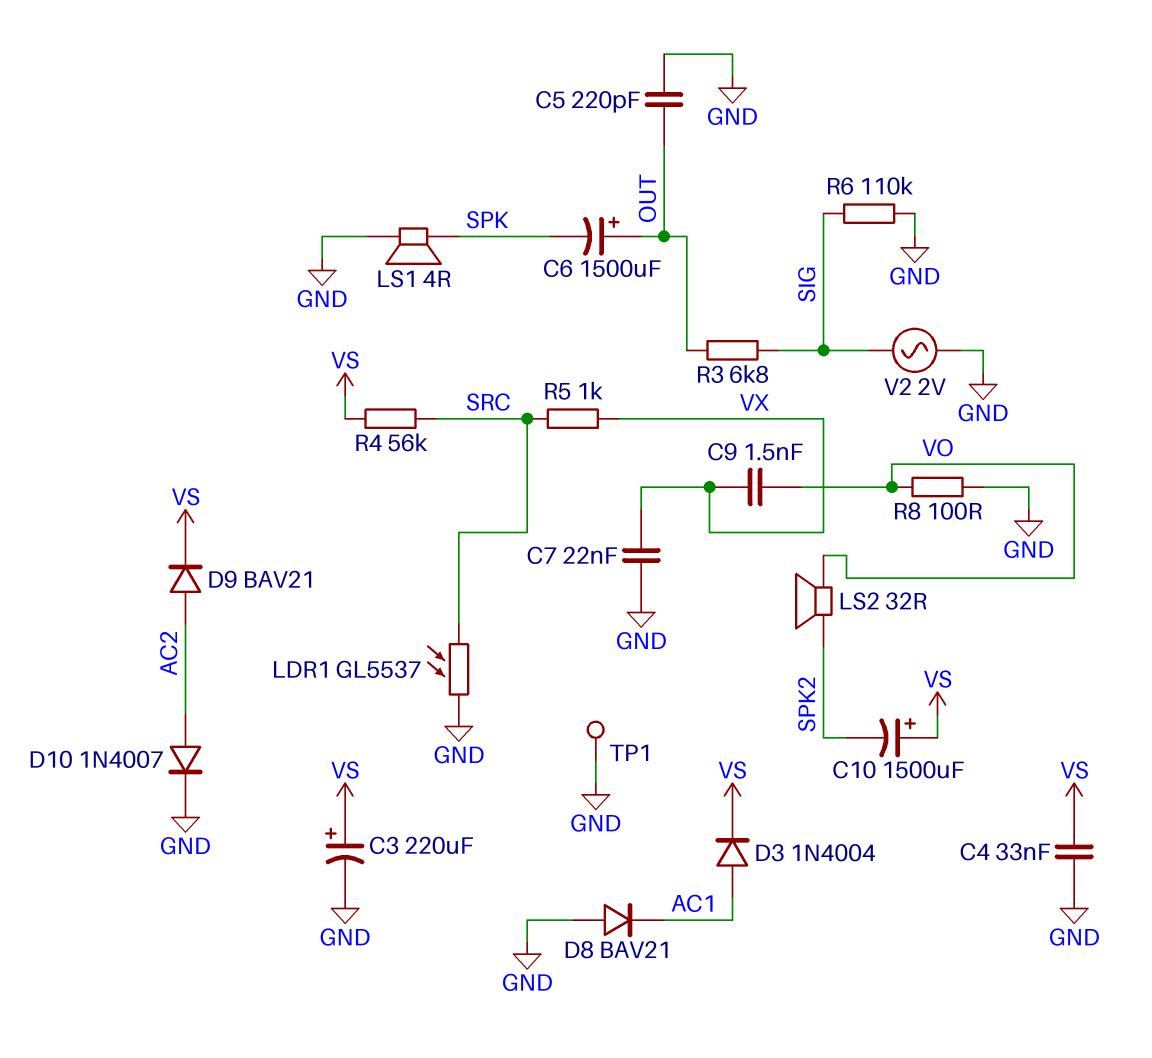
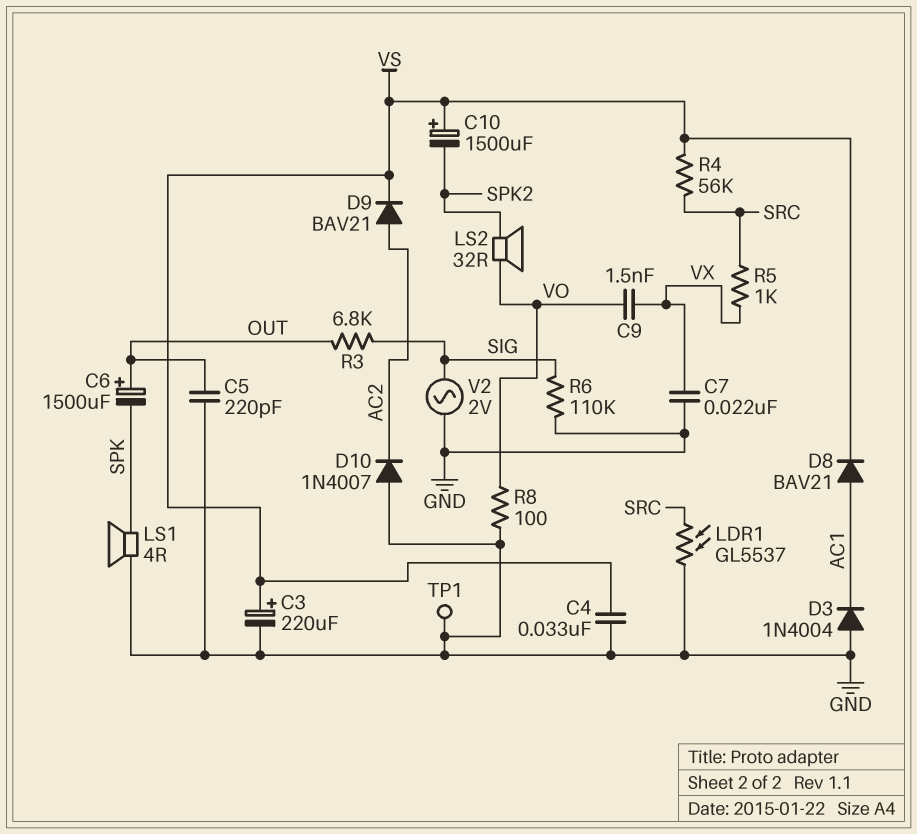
D3: diode 1N4004 (A AC1, K VS) -> diode 1N4004 (A GND, K AC1)
D8: diode BAV21 (A GND, K AC1) -> diode BAV21 (A AC1, K VS)
D10: diode 1N4007 (A AC2, K GND) -> diode 1N4007 (A GND, K AC2)

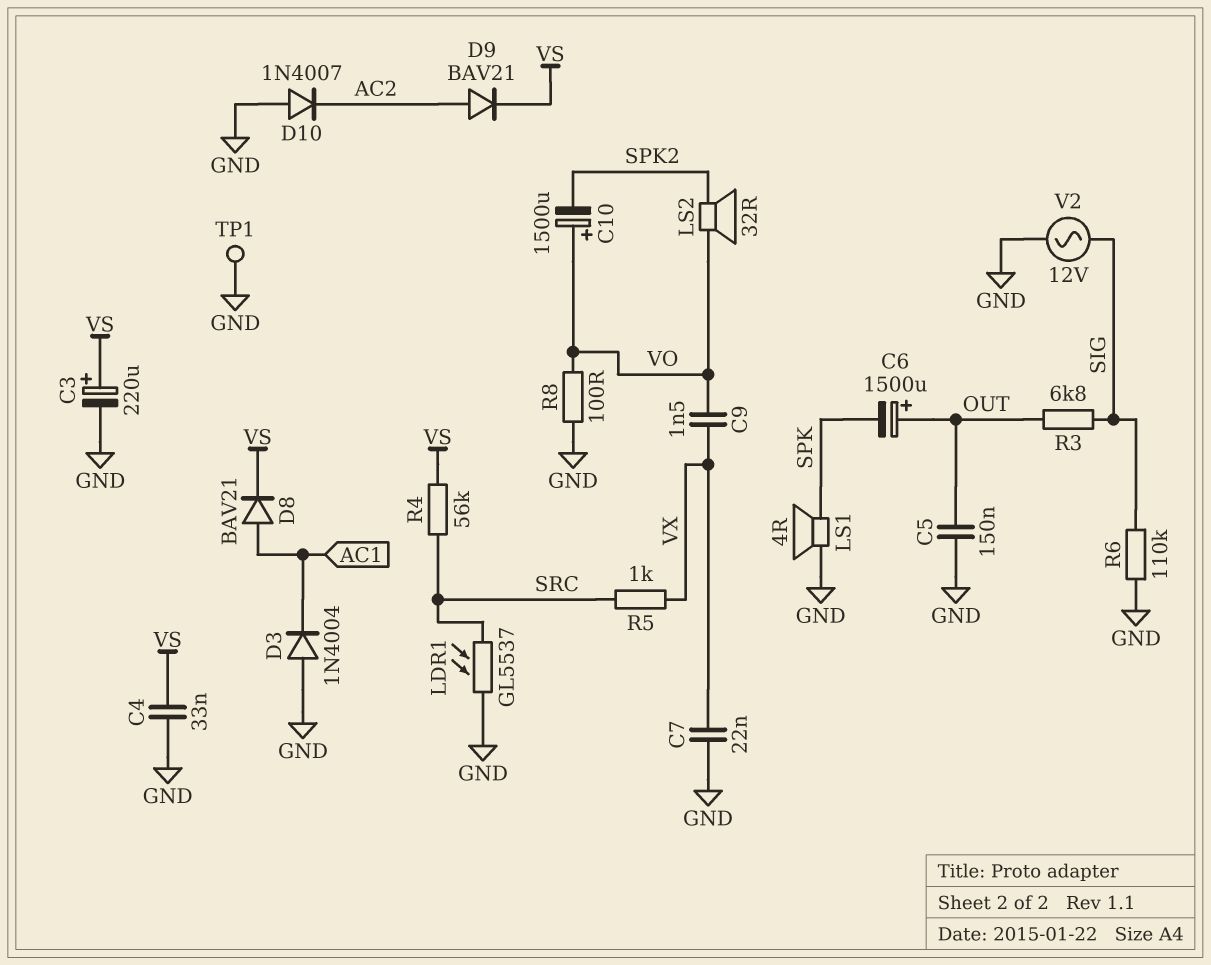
C5: 220pF (GND, OUT) -> 150nF (GND, OUT)
C10: 1500uF (plus VS, minus SPK2) -> 1500uF (plus VO, minus SPK2)
V2: AC 2V (GND, SIG) -> AC 12V (GND, SIG)

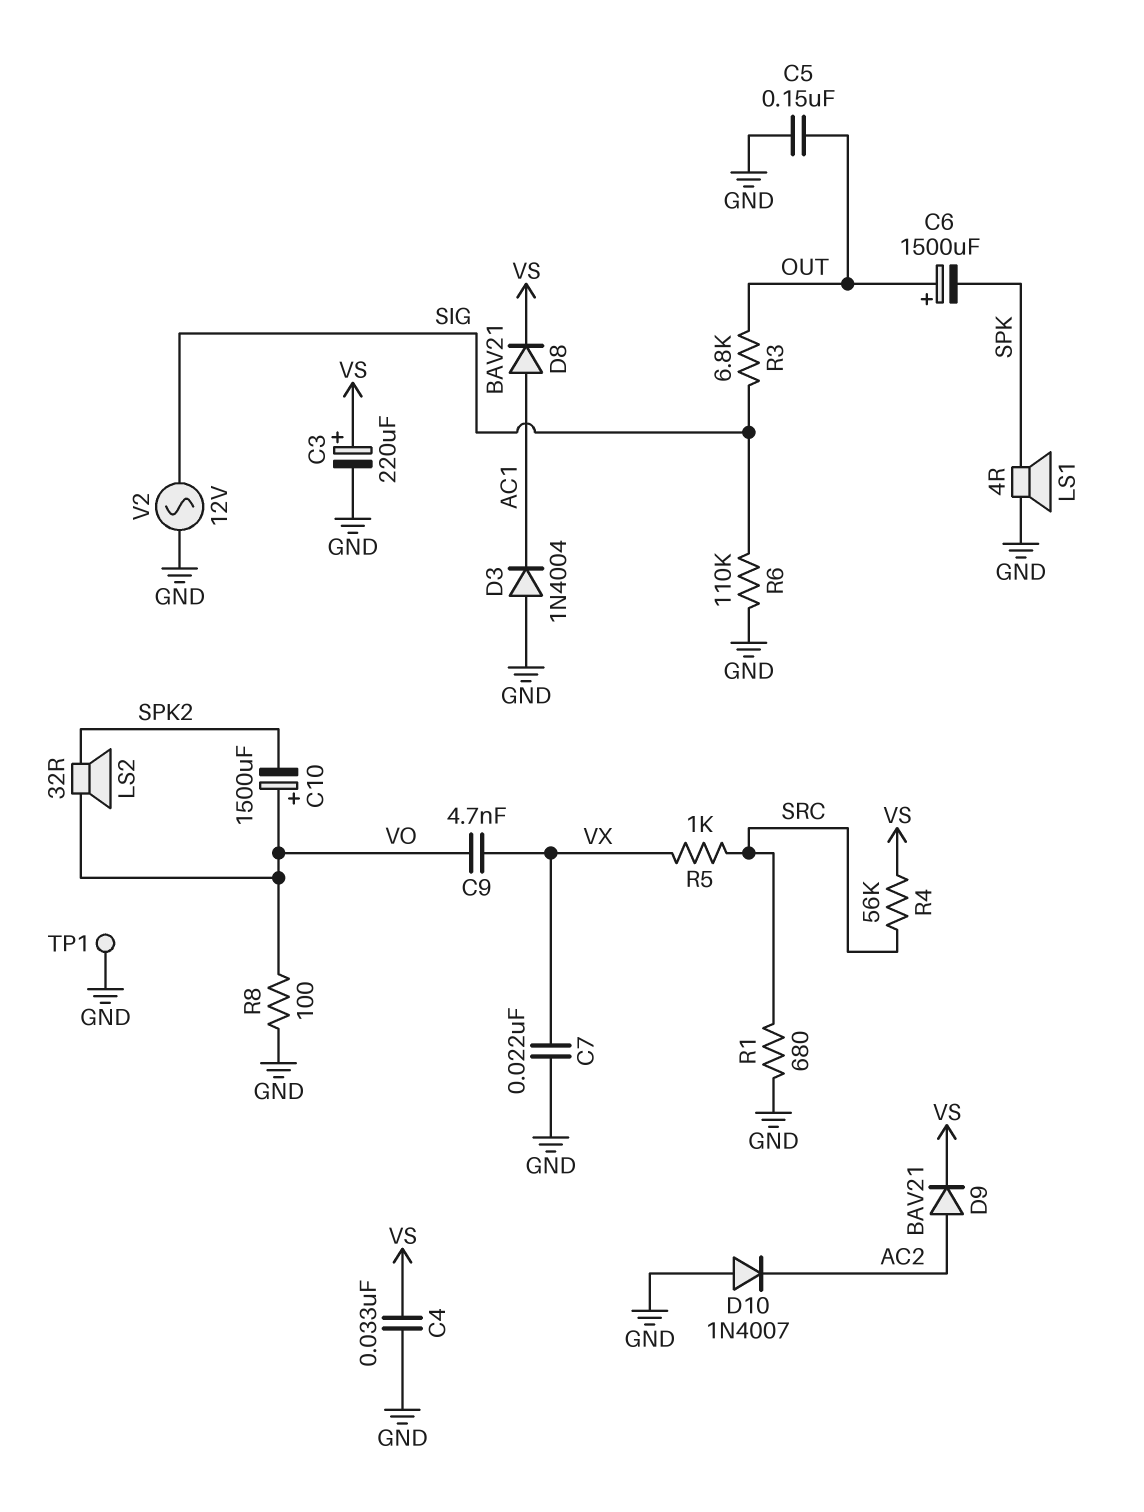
C9: 1.5nF (VO, VX) -> 4.7nF (VO, VX)
LDR1: GL5537 (GND, SRC) -> none
R1: none -> 680 (GND, SRC)

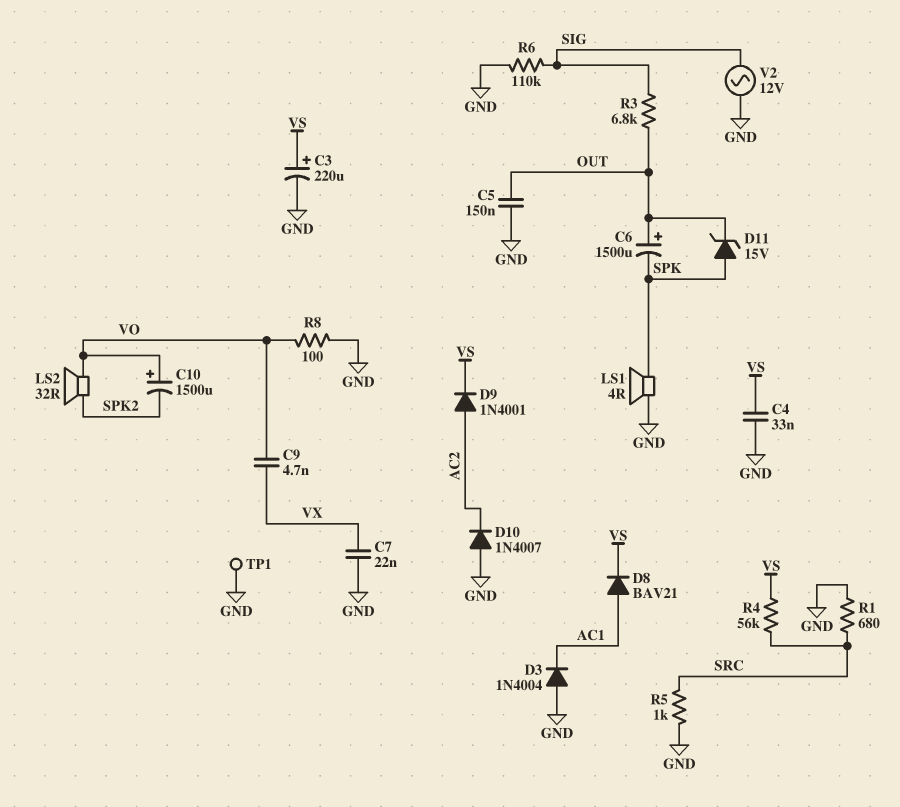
D9: diode BAV21 (A AC2, K VS) -> diode 1N4001 (A AC2, K VS)
D11: none -> zener 15V (A SPK, K OUT)
R5: 1k (SRC, VX) -> 1k (GND, SRC)

